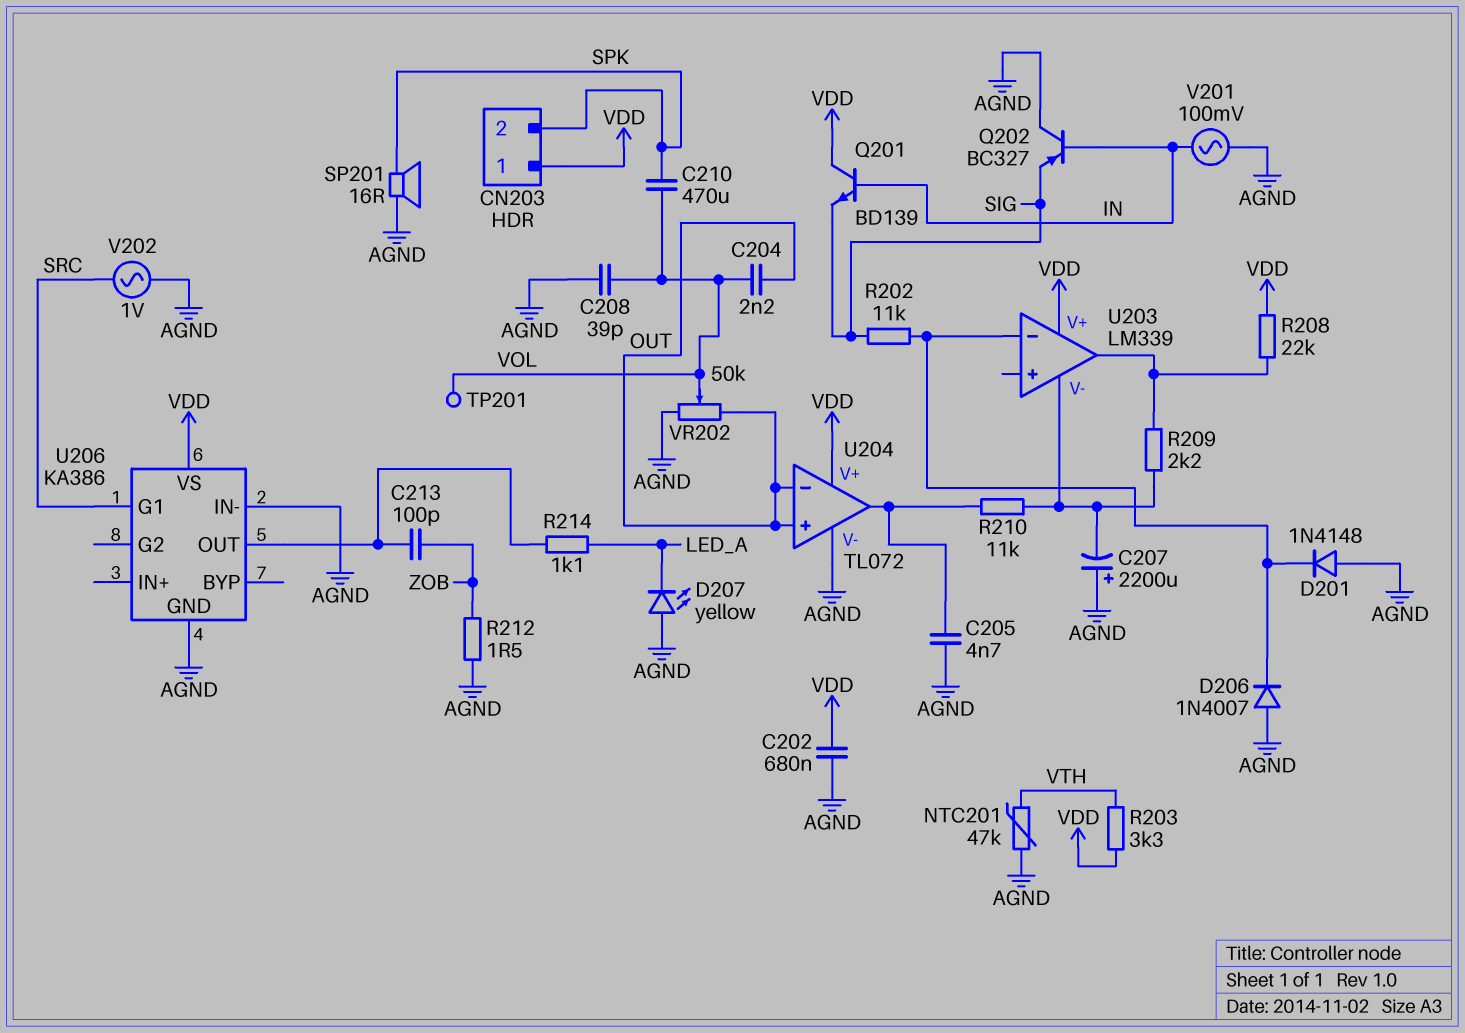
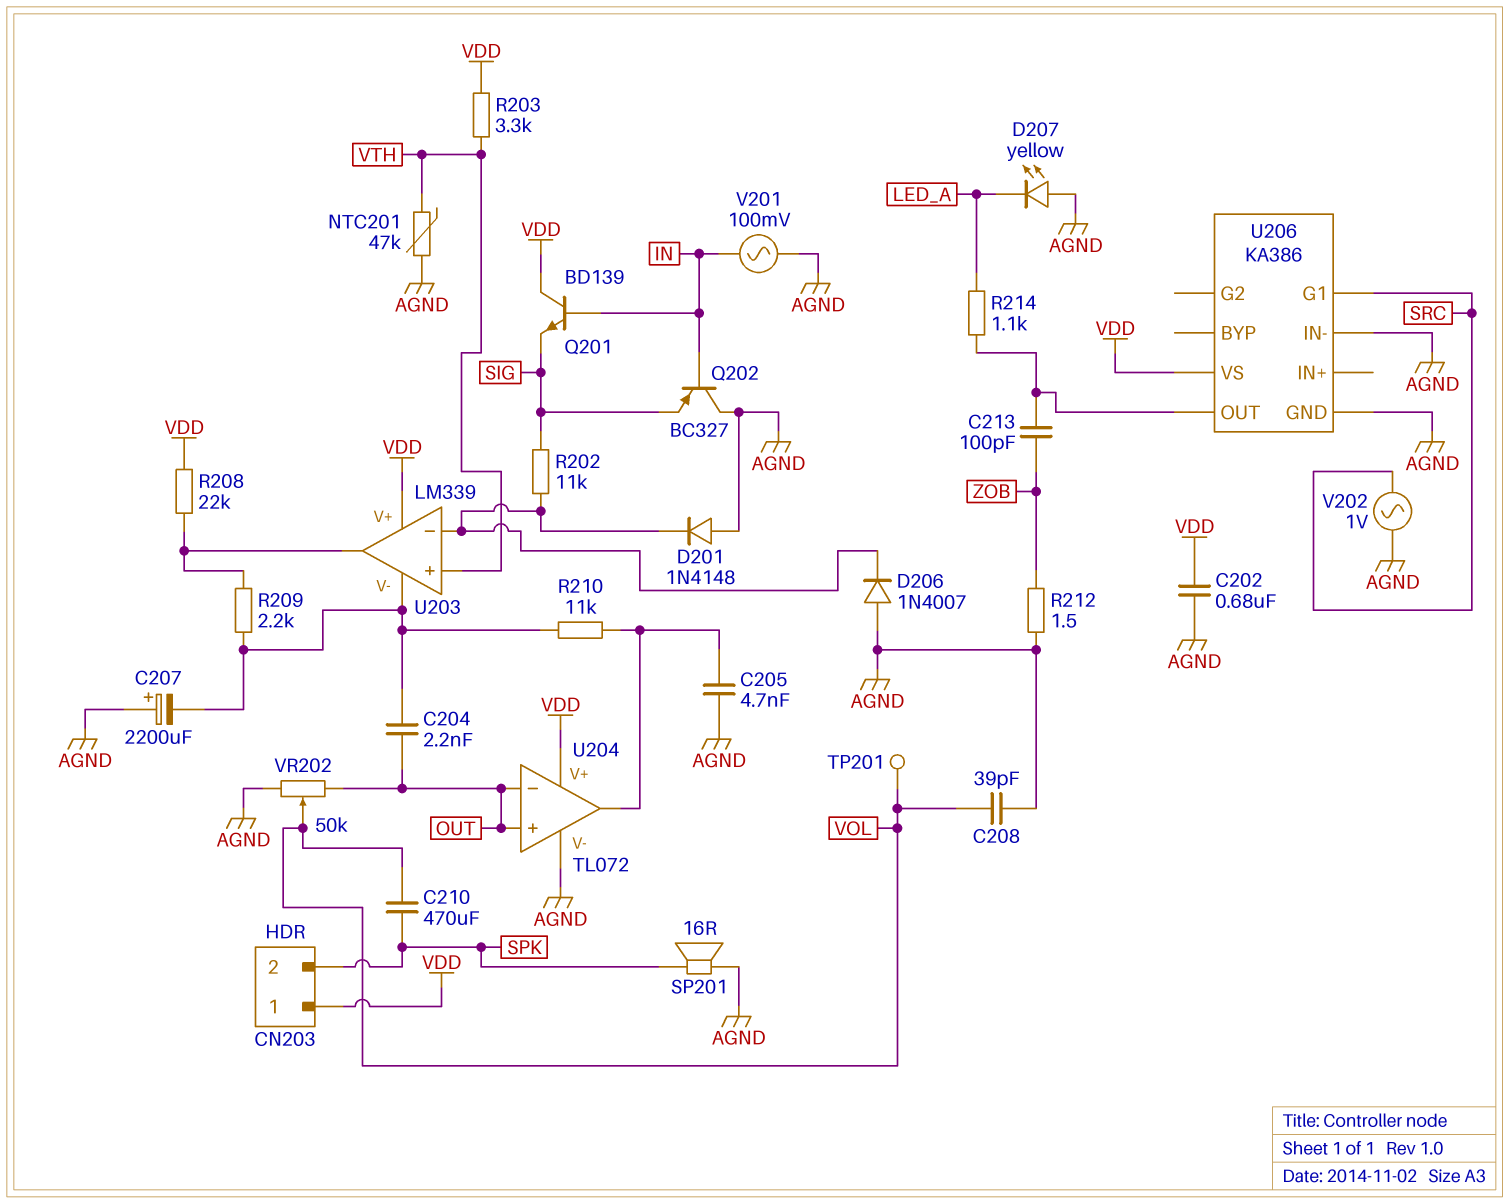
C204: 2.2nF (OUT, VOL) -> 2.2nF (OUT, U203/V-)
U203 pin in+: none -> VTH

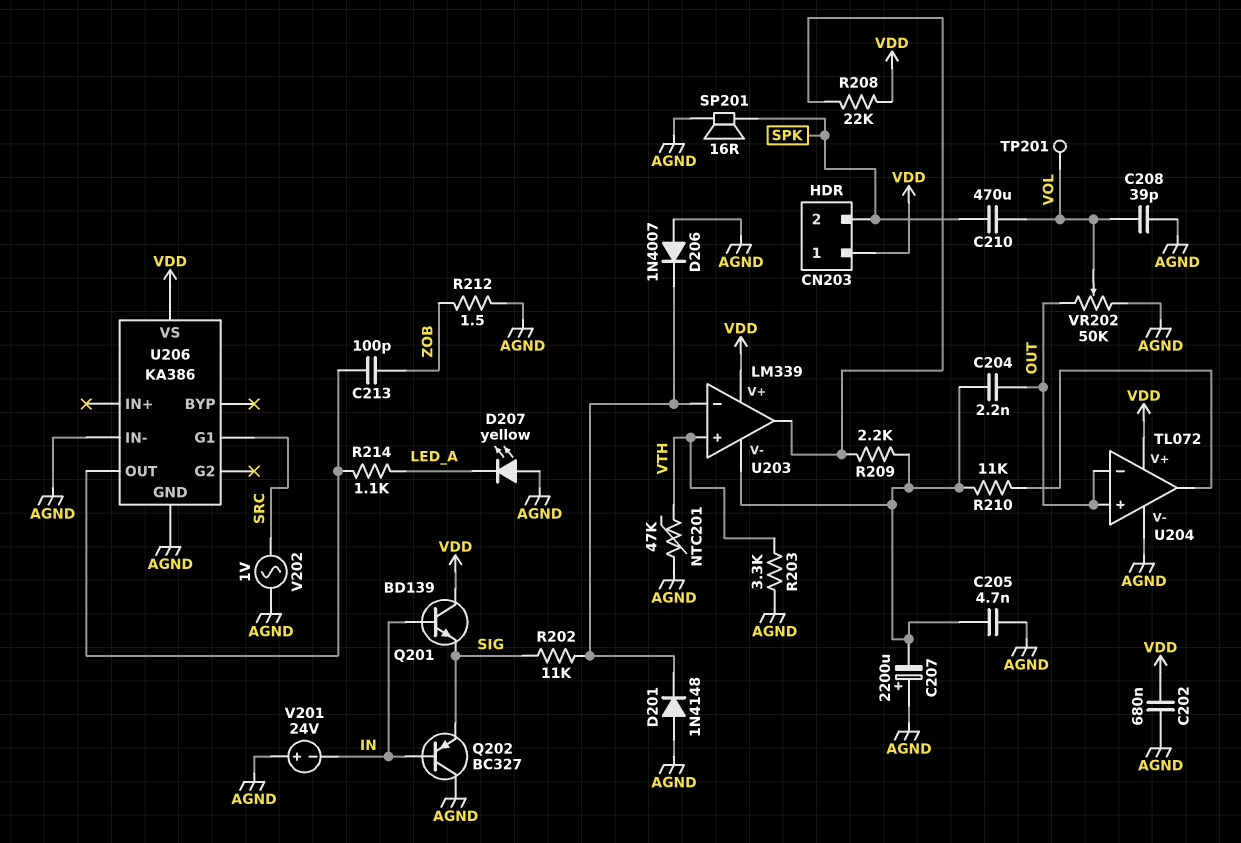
C205: 4.7nF (AGND, U204/out) -> 4.7nF (AGND, U203/V-)
R203: 3.3k (VDD, VTH) -> 3.3k (AGND, VTH)
V201: AC 100mV (AGND, IN) -> 24V (plus AGND, minus IN)

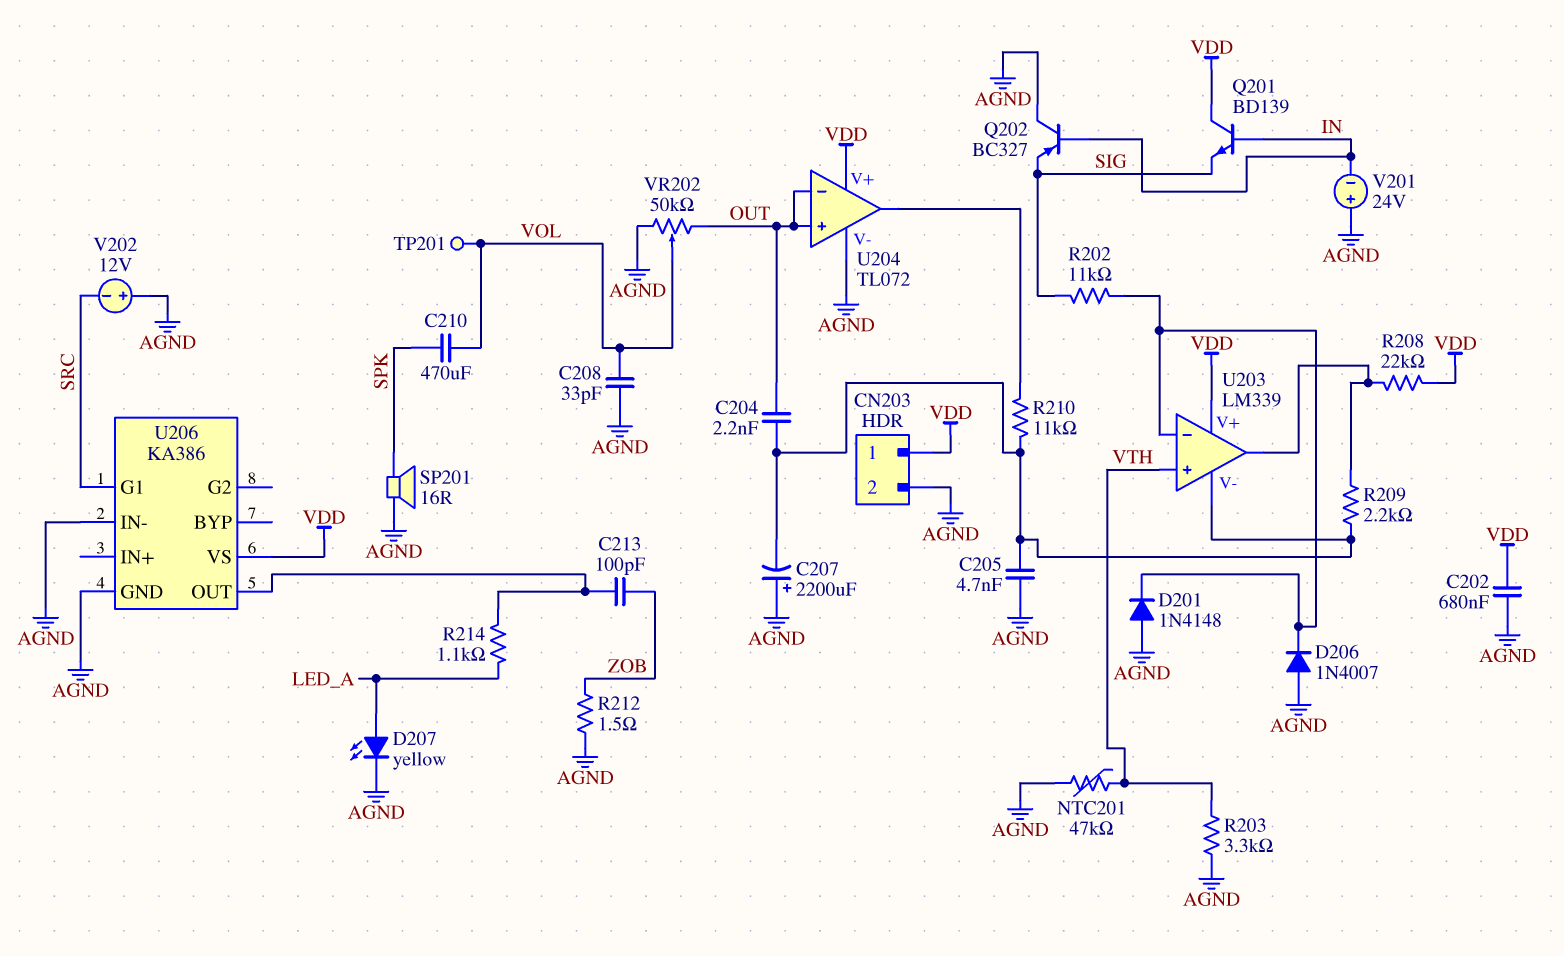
C208: 39pF (AGND, VOL) -> 33pF (AGND, VOL)
CN203 pin 2: SPK -> AGND
D207: LED yellow (A AGND, K LED_A) -> LED yellow (A LED_A, K AGND)
V202: AC 1V (AGND, SRC) -> 12V (plus AGND, minus SRC)

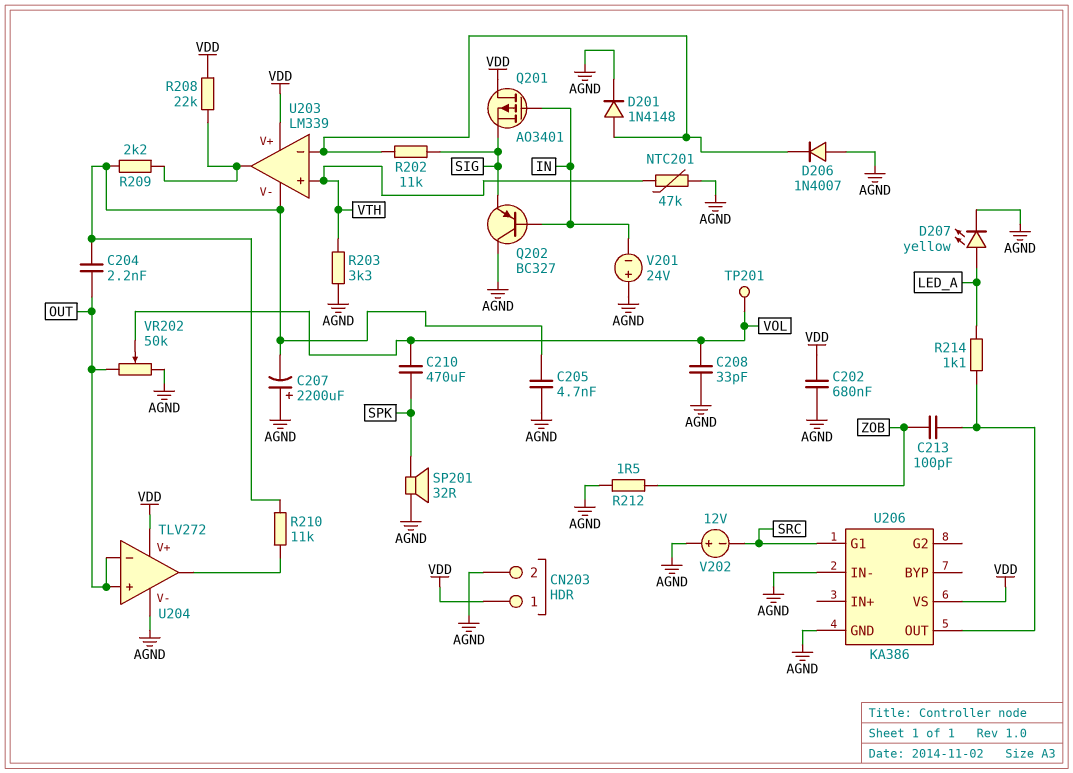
D201: diode 1N4148 (A AGND, K U203/in-) -> diode 1N4148 (A U203/in-, K AGND)
Q201: NPN BD139 (B IN, C VDD, E SIG) -> PMOS AO3401 (G IN, D VDD, S SIG)
SP201: speaker 16R (AGND, SPK) -> speaker 32R (AGND, SPK)
U204: TL072 -> TLV272

